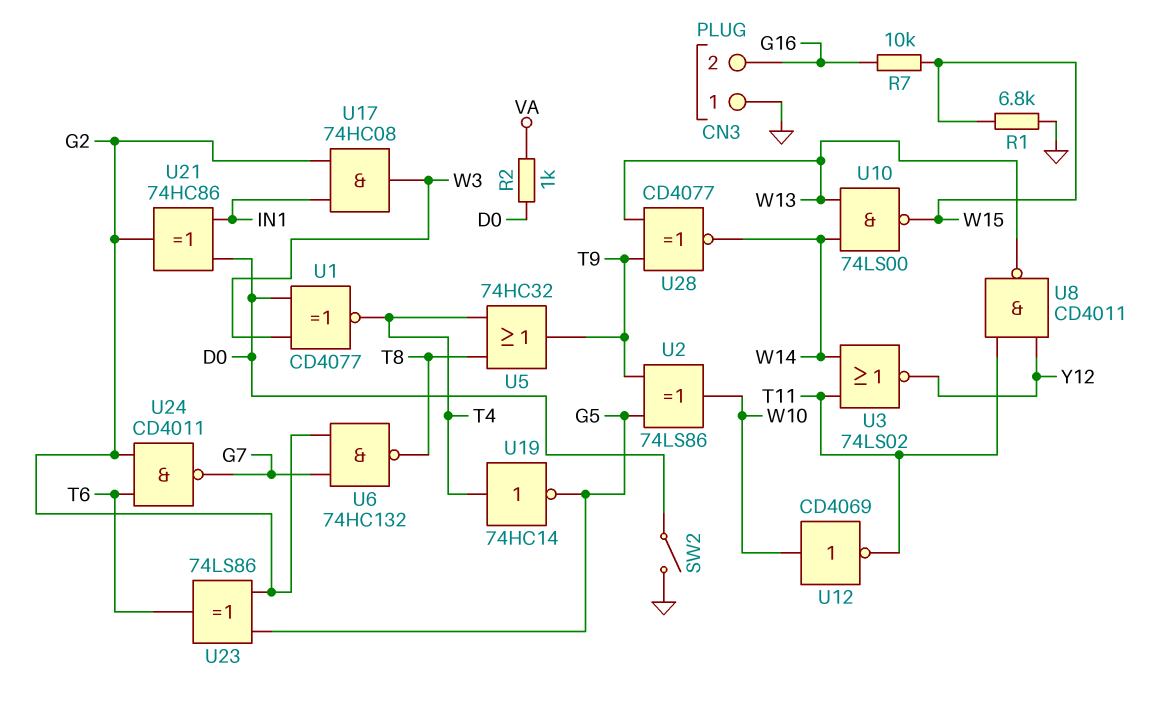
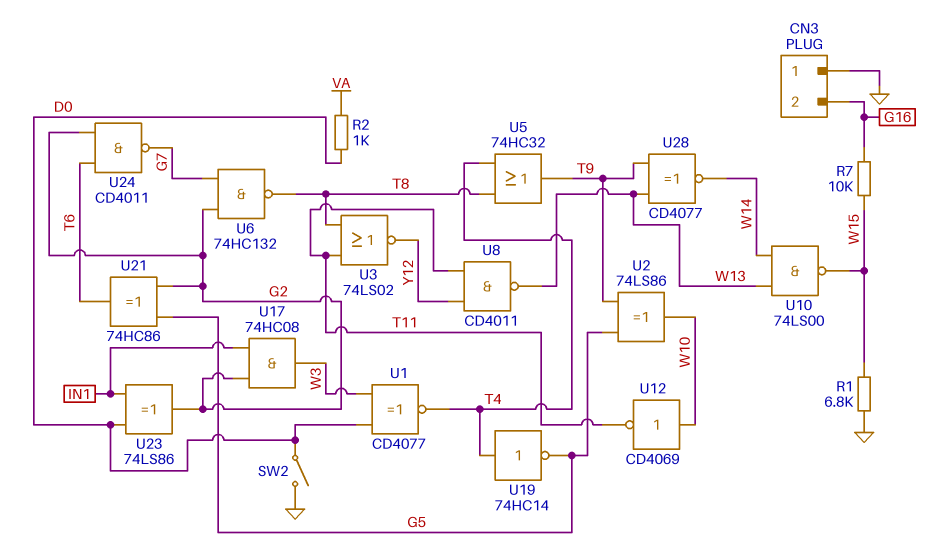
U3: NOR 74LS02 (in T11, in W14, out Y12) -> NOR 74LS02 (in T8, in T11, out Y12)
U21: XOR 74HC86 (in D0, in IN1, out G2) -> XOR 74HC86 (in G2, in G5, out T6)
U23: XOR 74LS86 (in G2, in G5, out T6) -> XOR 74LS86 (in D0, in IN1, out G2)

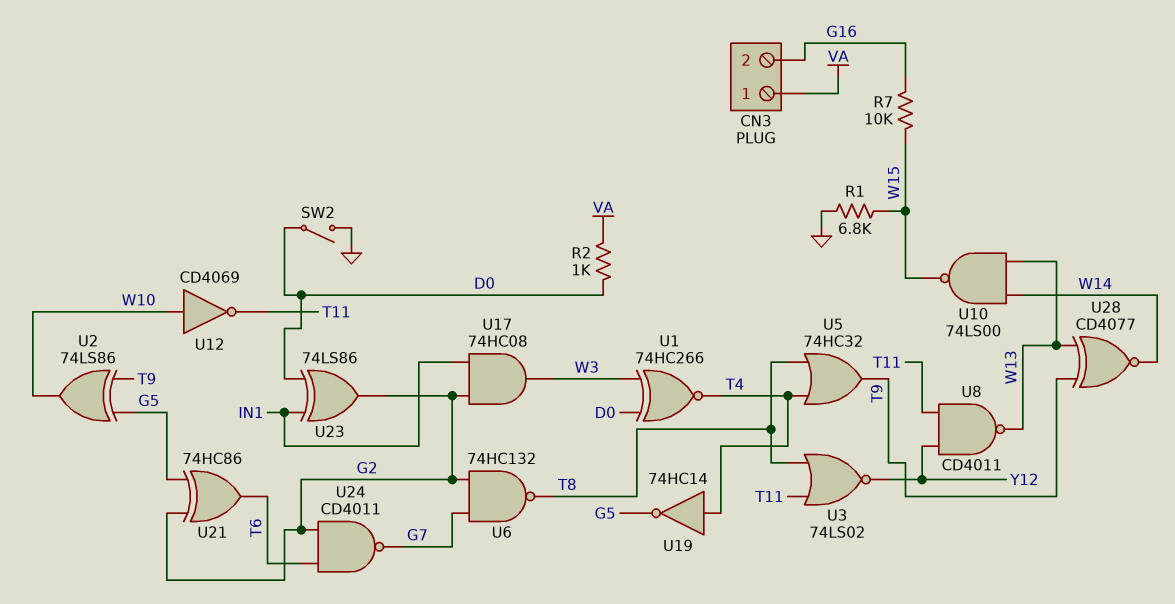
CN3 pin 1: GND -> VA
U1: XNOR CD4077 (in D0, in W3, out T4) -> XNOR 74HC266 (in D0, in W3, out T4)

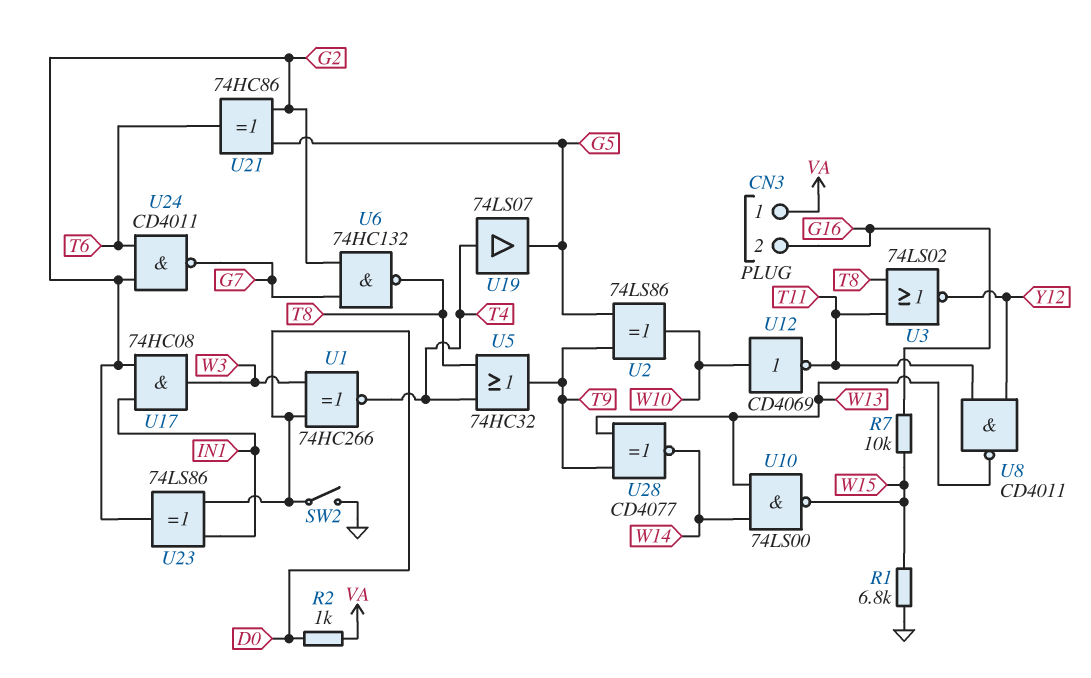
U19: NOT 74HC14 (in T4, out G5) -> buffer 74LS07 (in T4, out G5)

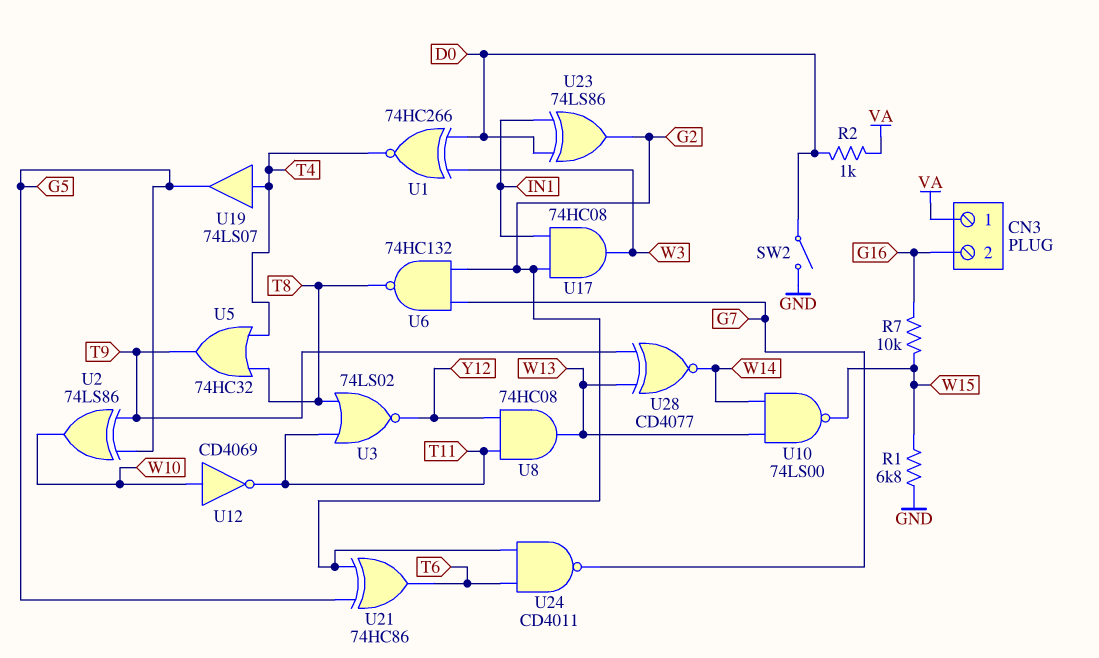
U8: NAND CD4011 (in T11, in Y12, out W13) -> AND 74HC08 (in T11, in Y12, out W13)

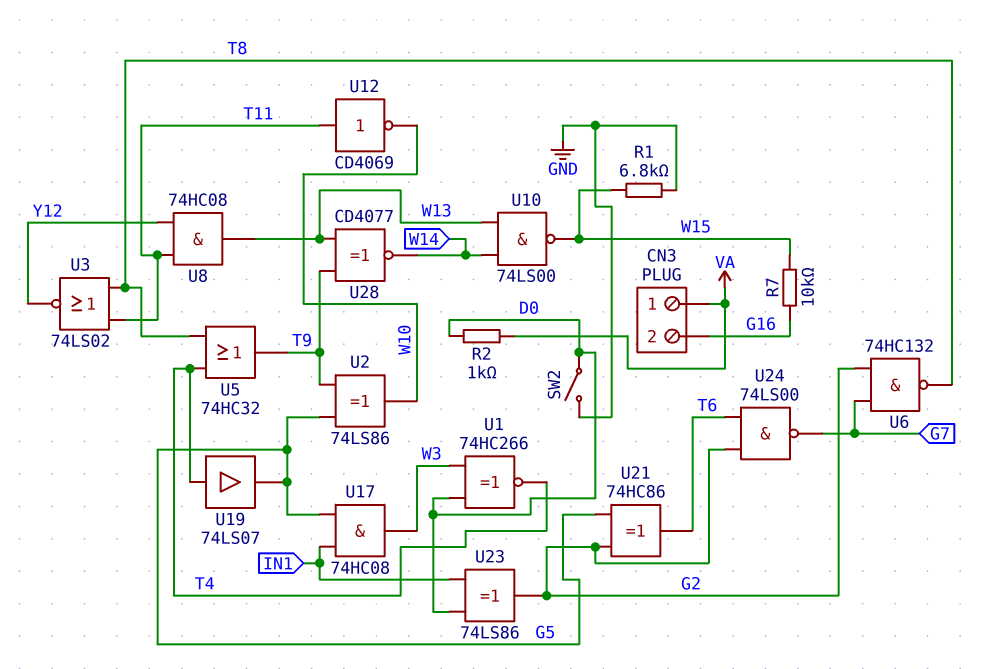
U12: NOT CD4069 (in W10, out T11) -> NOT CD4069 (in T11, out W10)
U17: AND 74HC08 (in G2, in IN1, out W3) -> AND 74HC08 (in G5, in IN1, out W3)
U24: NAND CD4011 (in G2, in T6, out G7) -> NAND 74LS00 (in G2, in T6, out G7)

